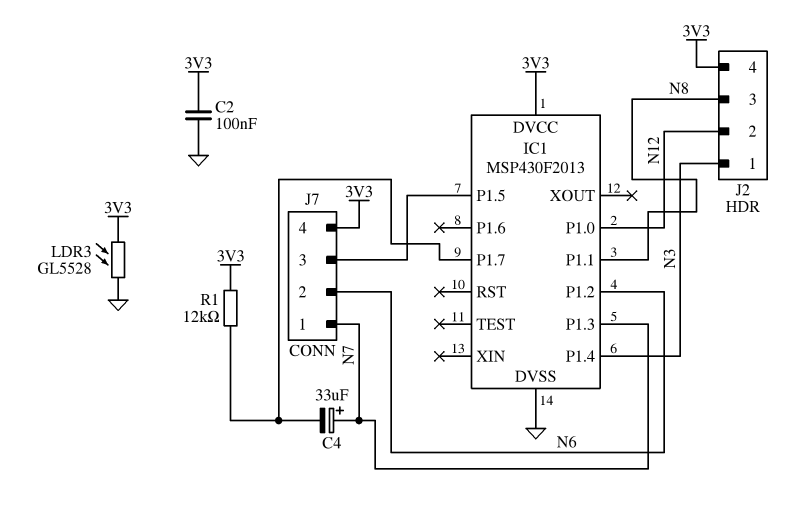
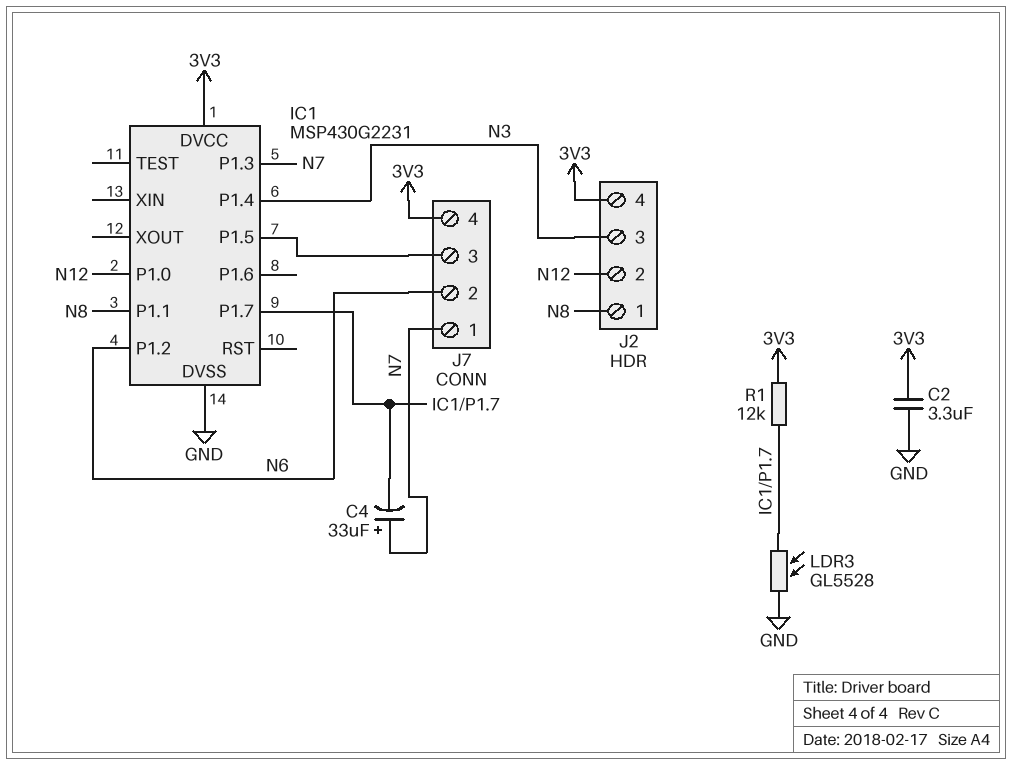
C2: 100nF (3V3, GND) -> 3.3uF (3V3, GND)
IC1: MSP430F2013 -> MSP430G2231
J2 pin 1: N3 -> N8
J2 pin 3: N8 -> N3
LDR3: GL5528 (3V3, GND) -> GL5528 (GND, IC1/P1.7)

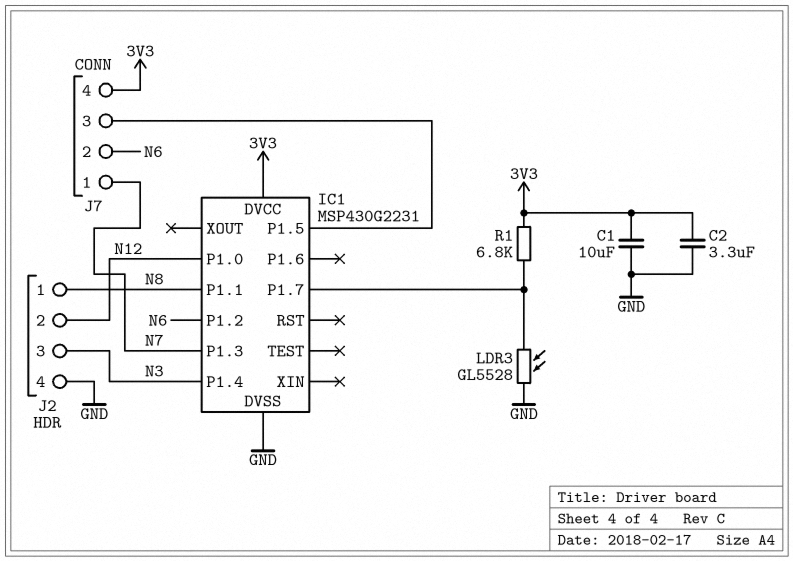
C1: none -> 10uF (3V3, GND)
C4: 33uF (plus N7, minus IC1/P1.7) -> none
J2 pin 4: 3V3 -> GND
R1: 12k (3V3, IC1/P1.7) -> 6.8k (3V3, IC1/P1.7)

